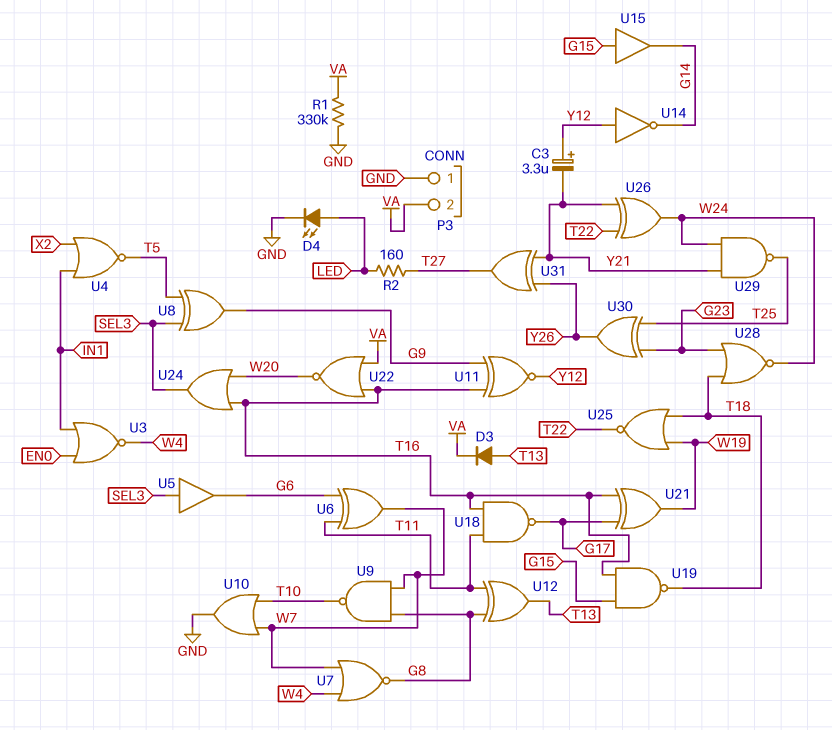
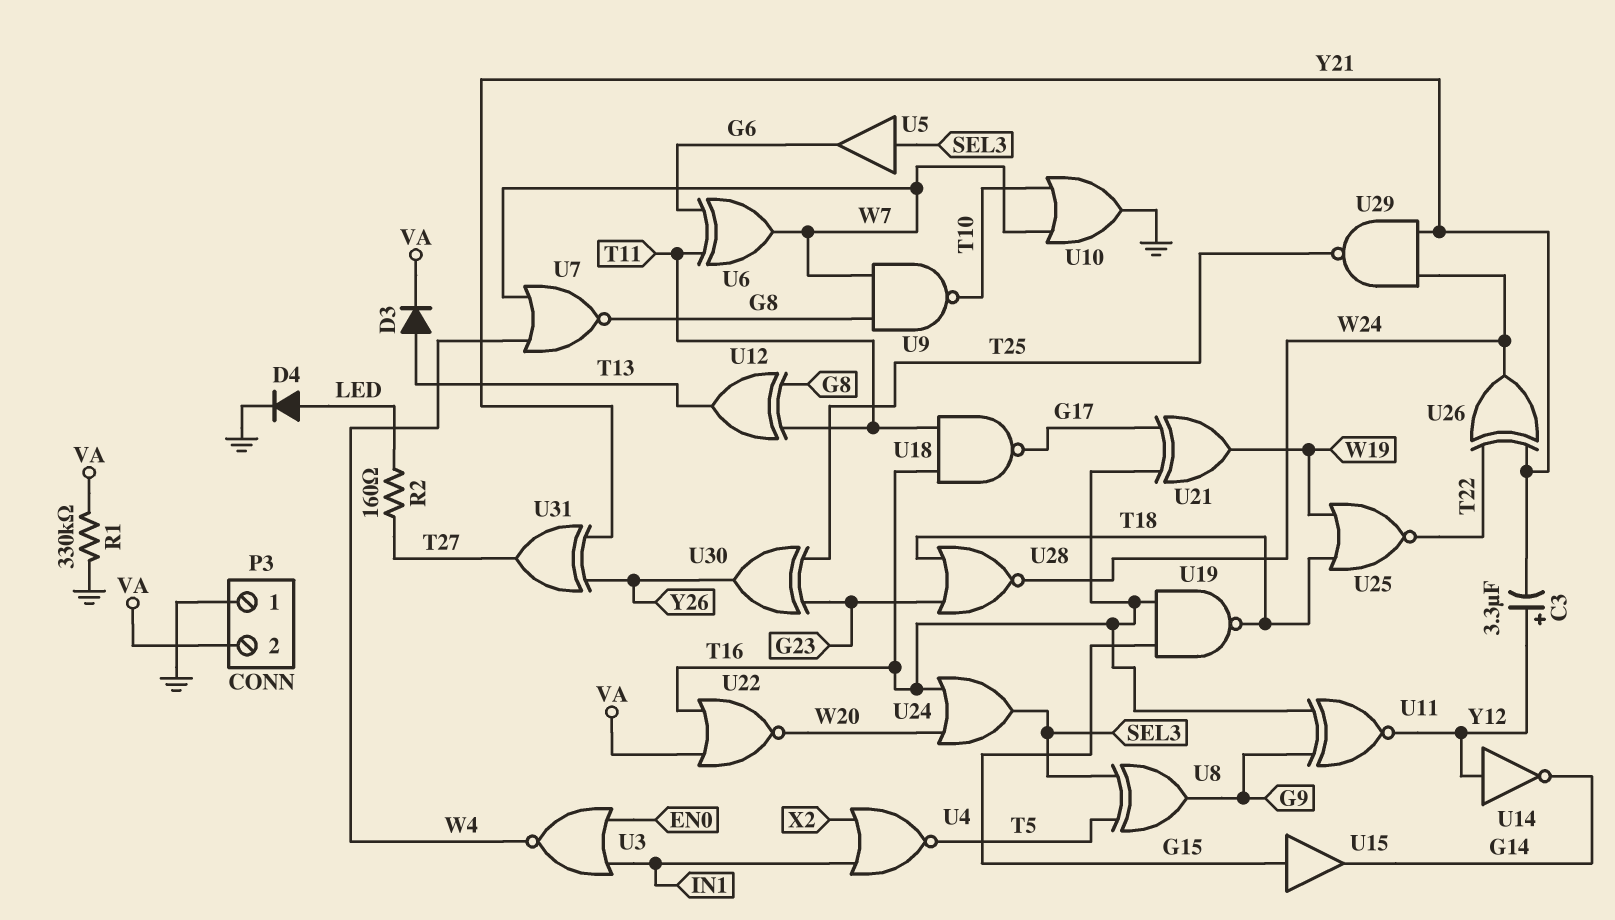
D4: LED (A LED, K GND) -> diode (A LED, K GND)

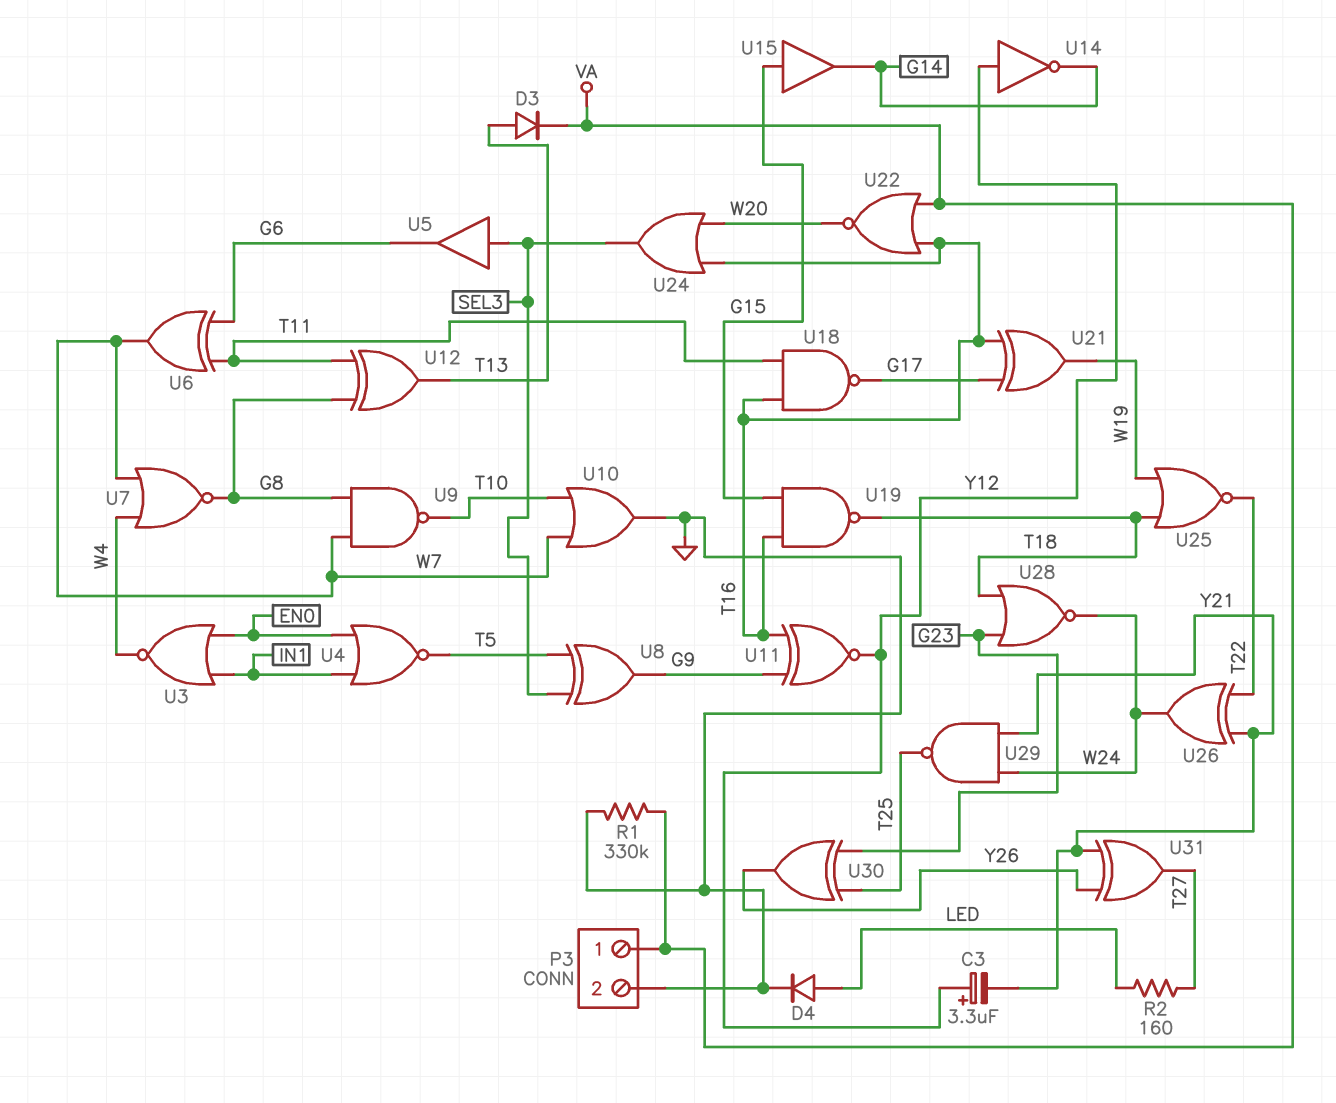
P3 pin 1: GND -> VA
P3 pin 2: VA -> GND
U4: NOR (in IN1, in X2, out T5) -> NOR (in EN0, in IN1, out T5)

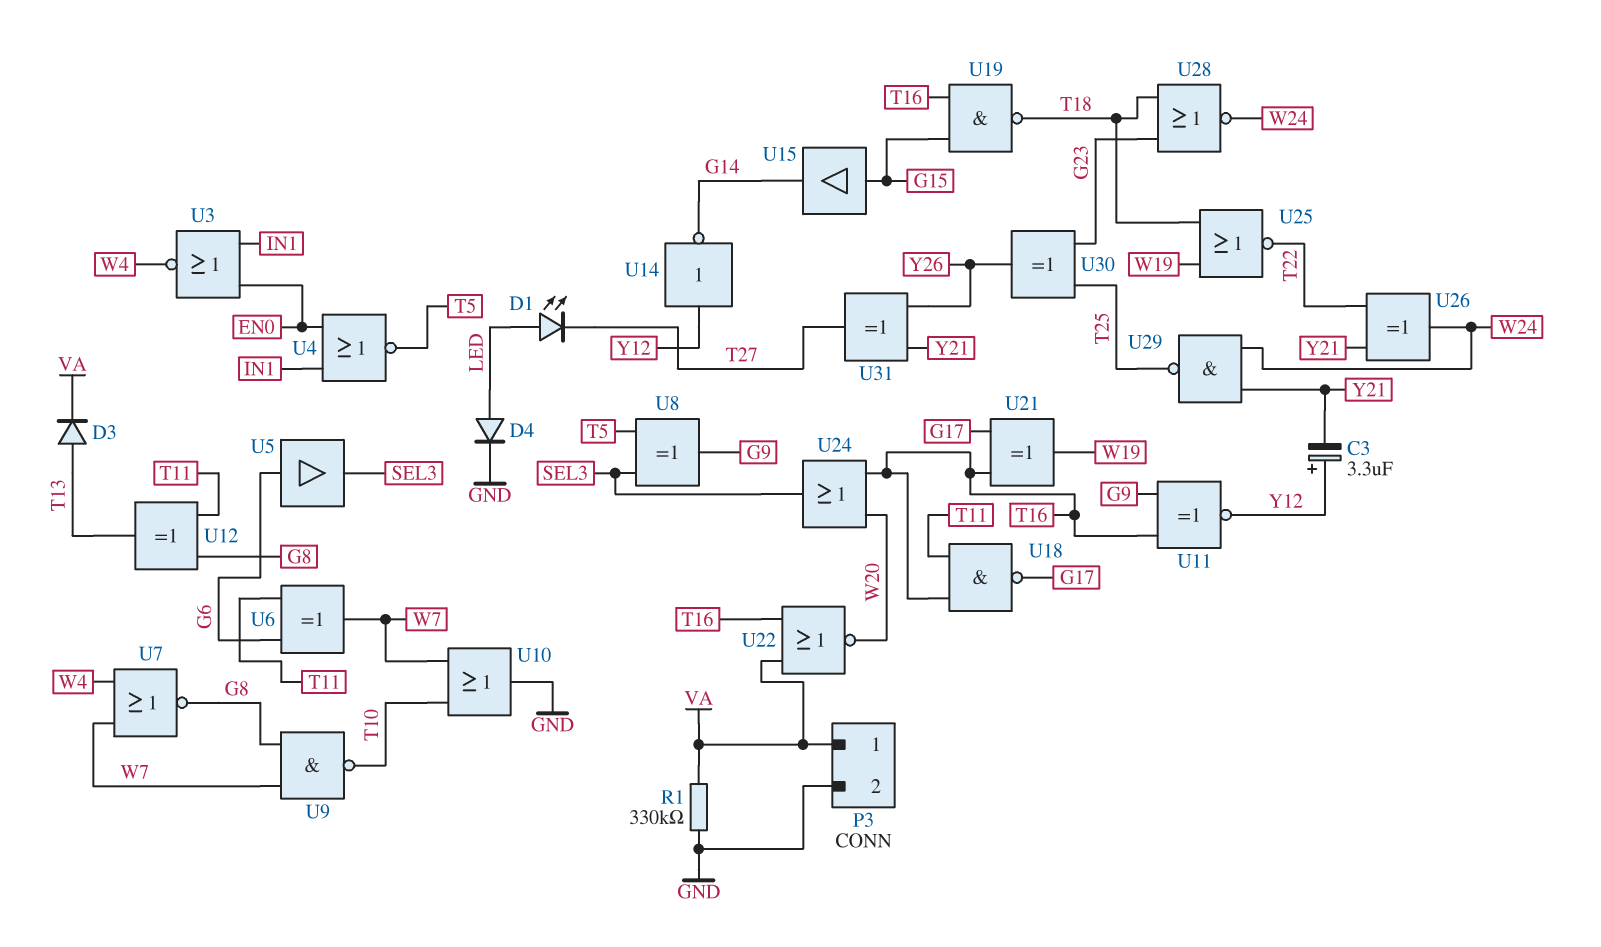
D1: none -> LED (A LED, K T27)
R2: 160 (LED, T27) -> none
U5: buffer (in SEL3, out G6) -> buffer (in G6, out SEL3)

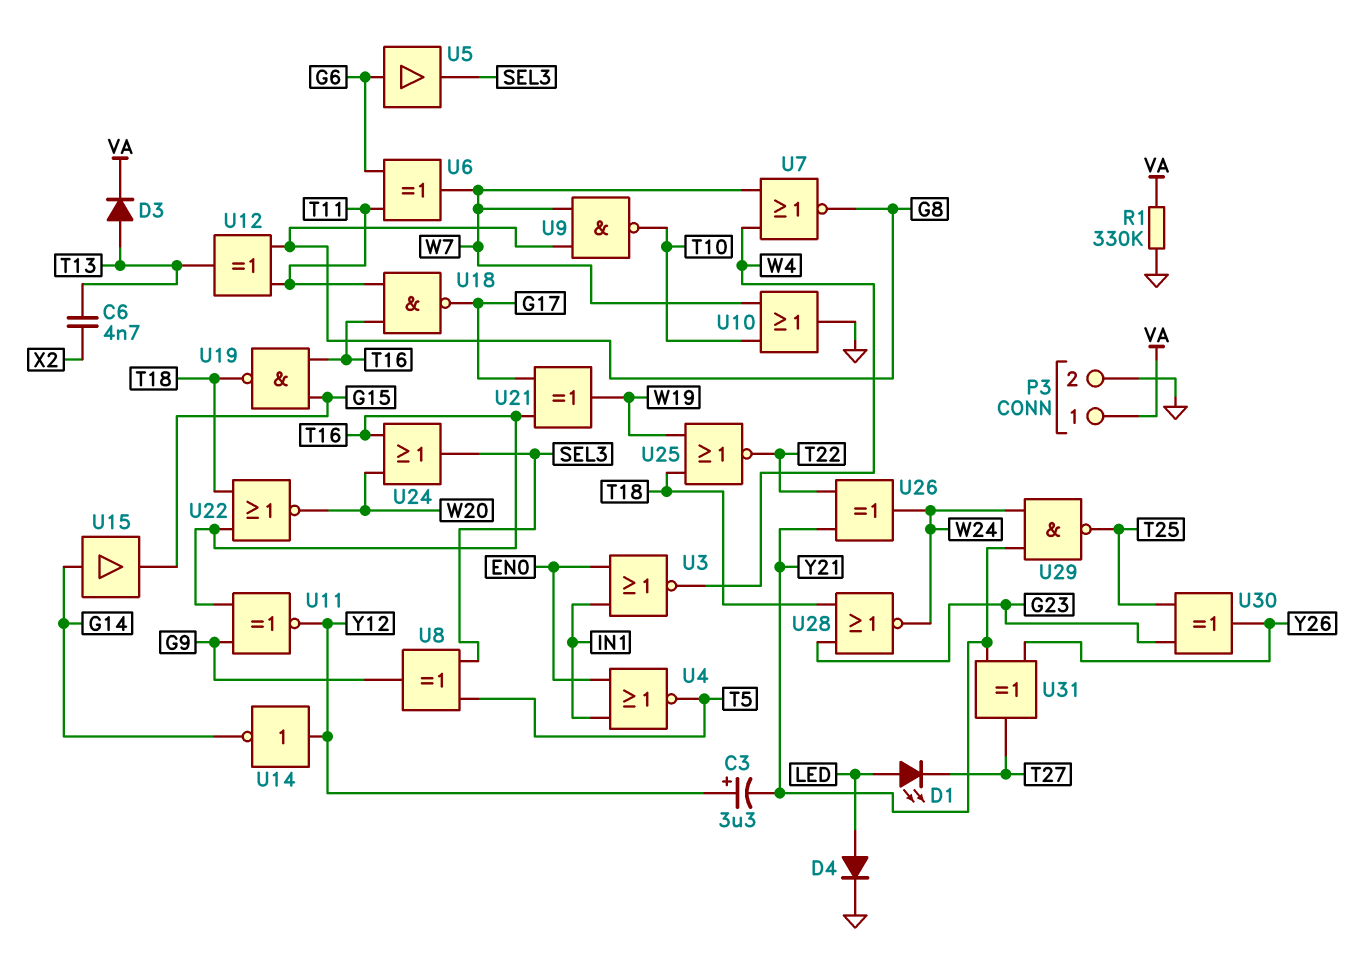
C6: none -> 4.7nF (T13, X2)
U15: buffer (in G15, out G14) -> buffer (in G14, out G15)
U22: NOR (in T16, in VA, out W20) -> NOR (in T16, in T18, out W20)

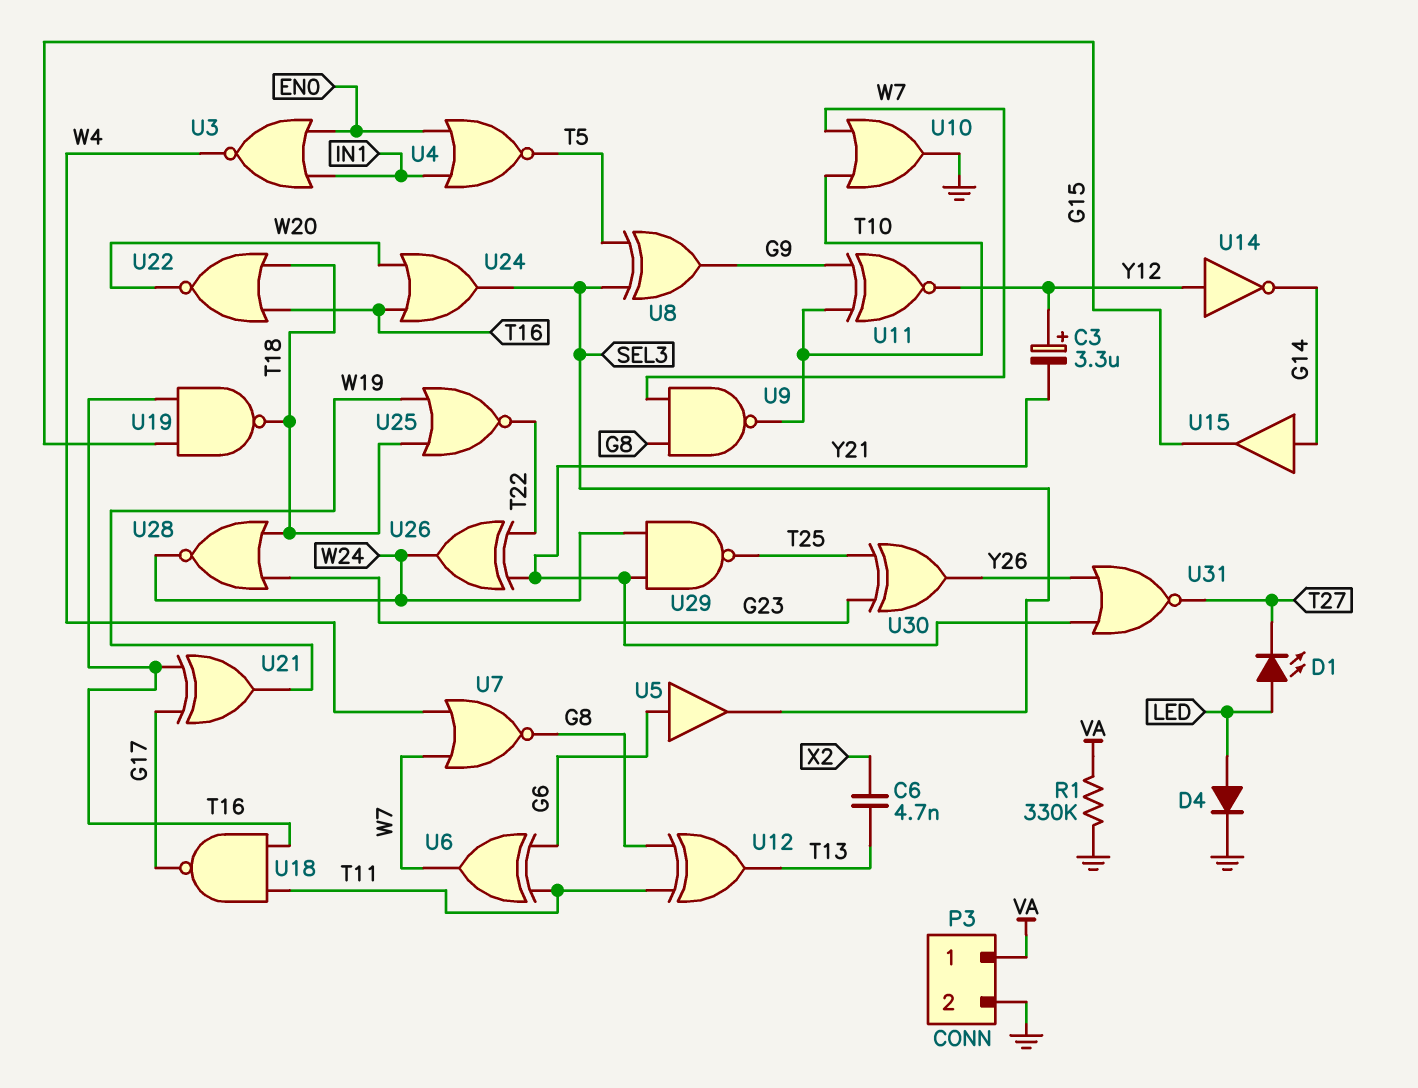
D3: diode (A T13, K VA) -> none
U11: XNOR (in G9, in T16, out Y12) -> XNOR (in G9, in T10, out Y12)
U31: XOR (in Y21, in Y26, out T27) -> NOR (in Y21, in Y26, out T27)

